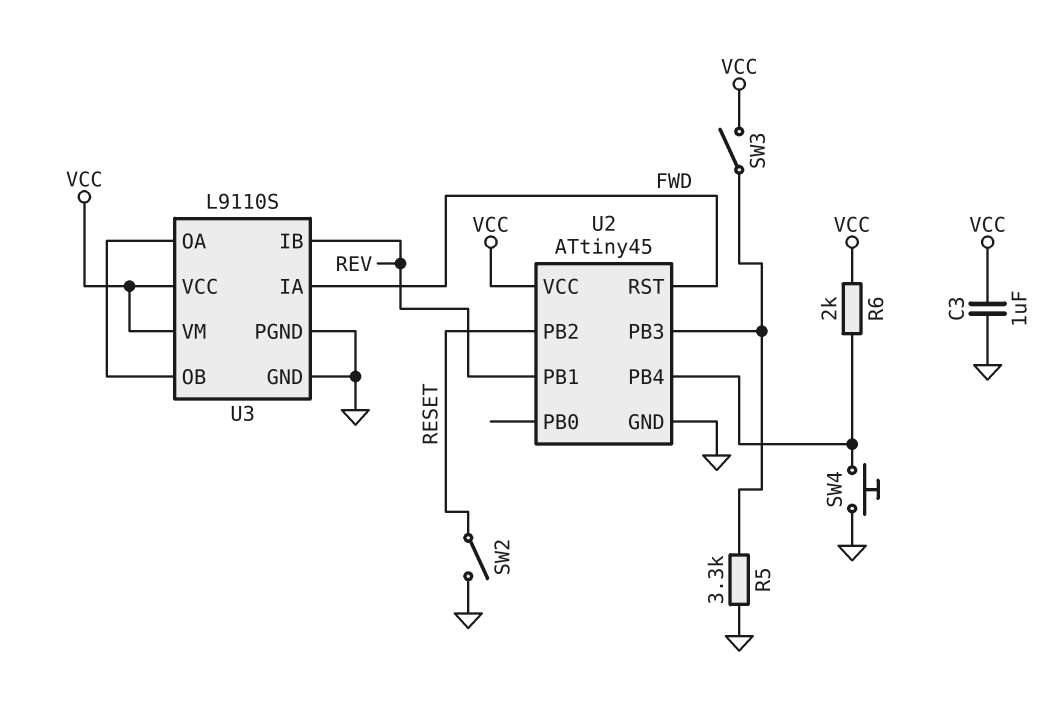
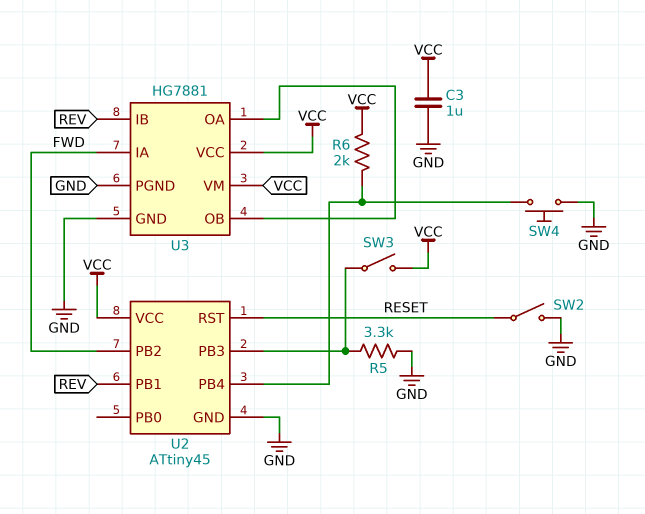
U2 pin PB2: RESET -> FWD
U2 pin RST: FWD -> RESET
U3: L9110S -> HG7881

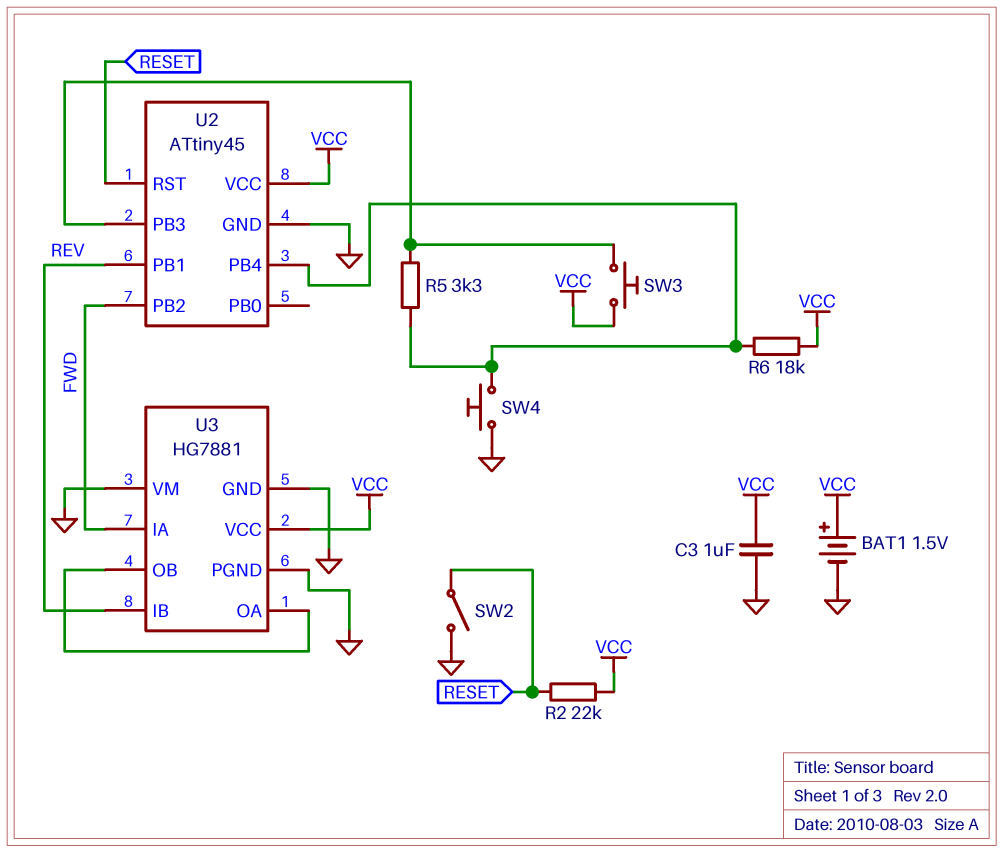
BAT1: none -> 1.5V (plus VCC, minus GND)
R2: none -> 22k (RESET, VCC)
R5: 3.3k (GND, U2/PB3) -> 3.3k (U2/PB3, U2/PB4)
R6: 2k (U2/PB4, VCC) -> 18k (U2/PB4, VCC)
SW3: switch (U2/PB3, VCC) -> button (U2/PB3, VCC)
U3 pin VM: VCC -> GND

